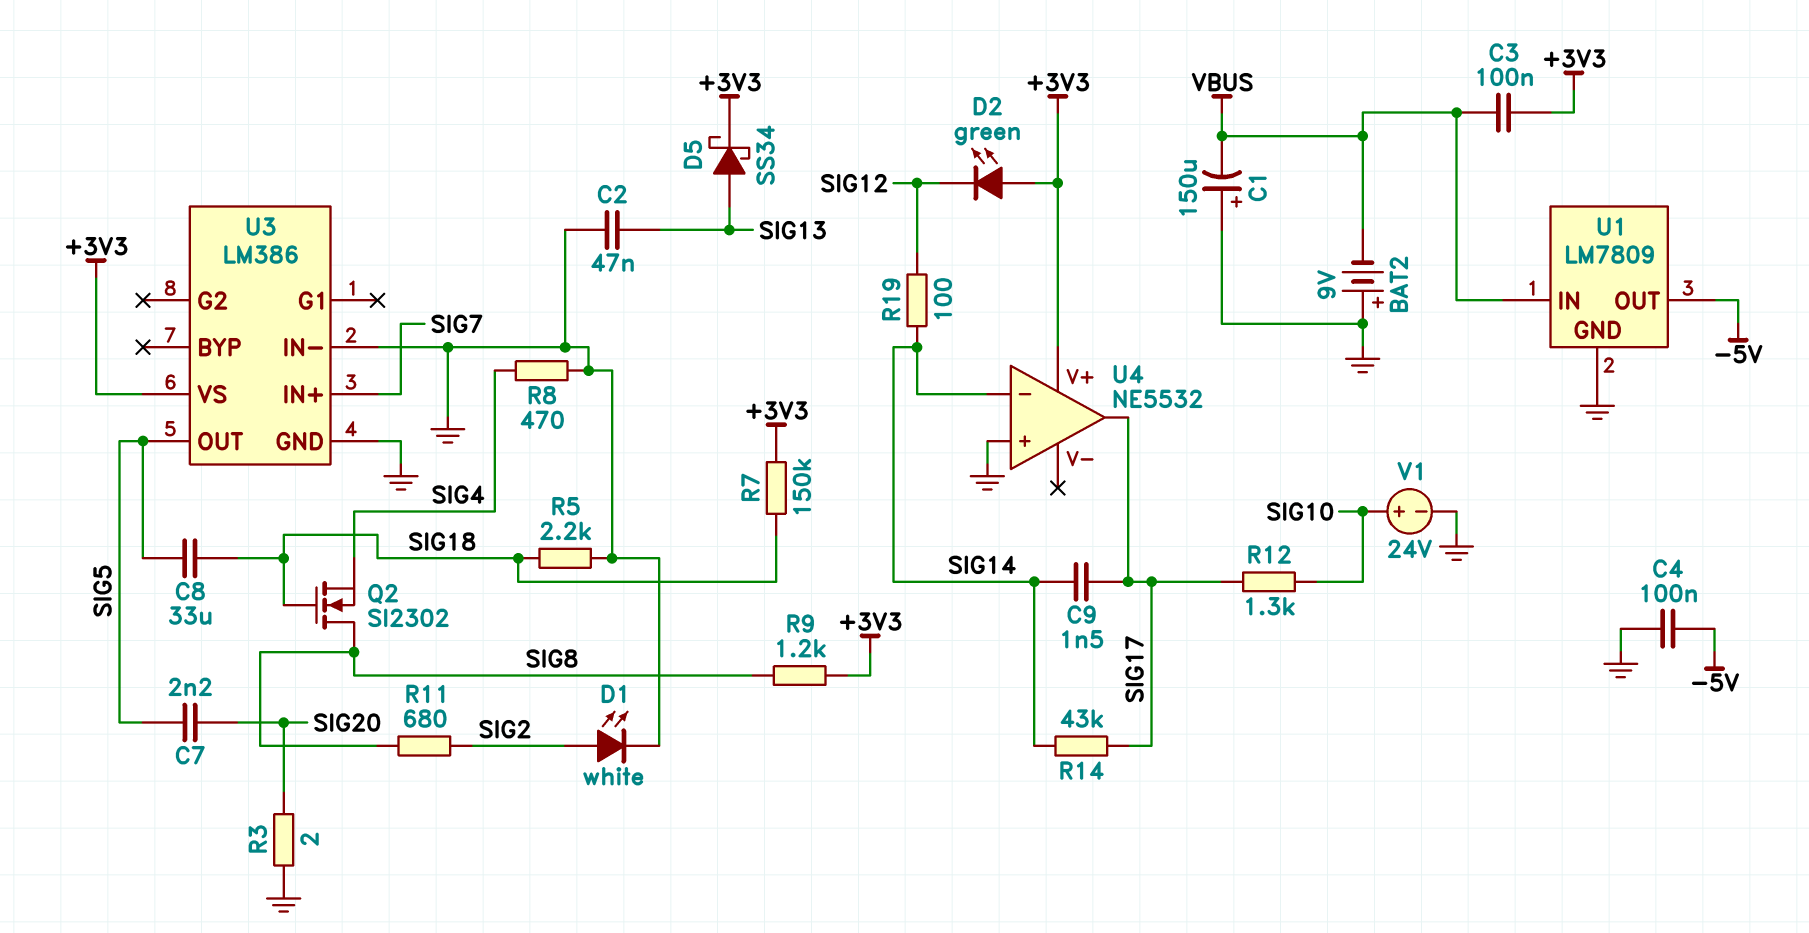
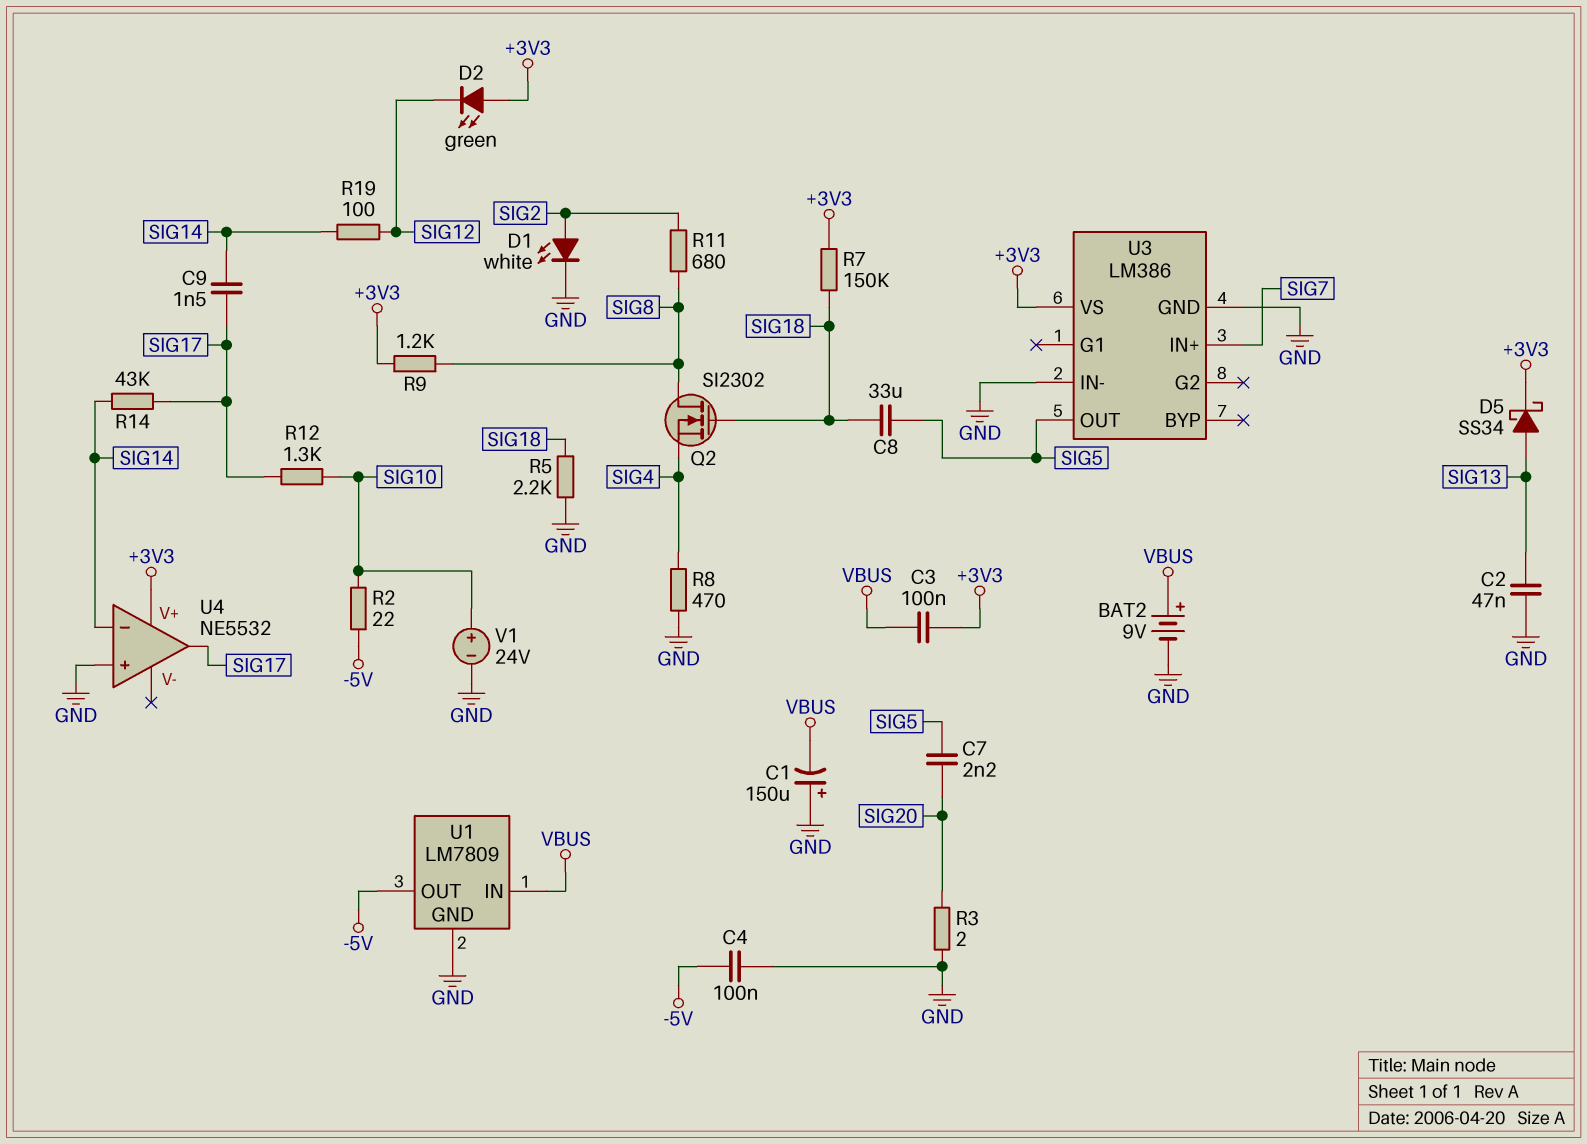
BAT2: 9V (plus GND, minus VBUS) -> 9V (plus VBUS, minus GND)
R2: none -> 22 (-5V, SIG10)

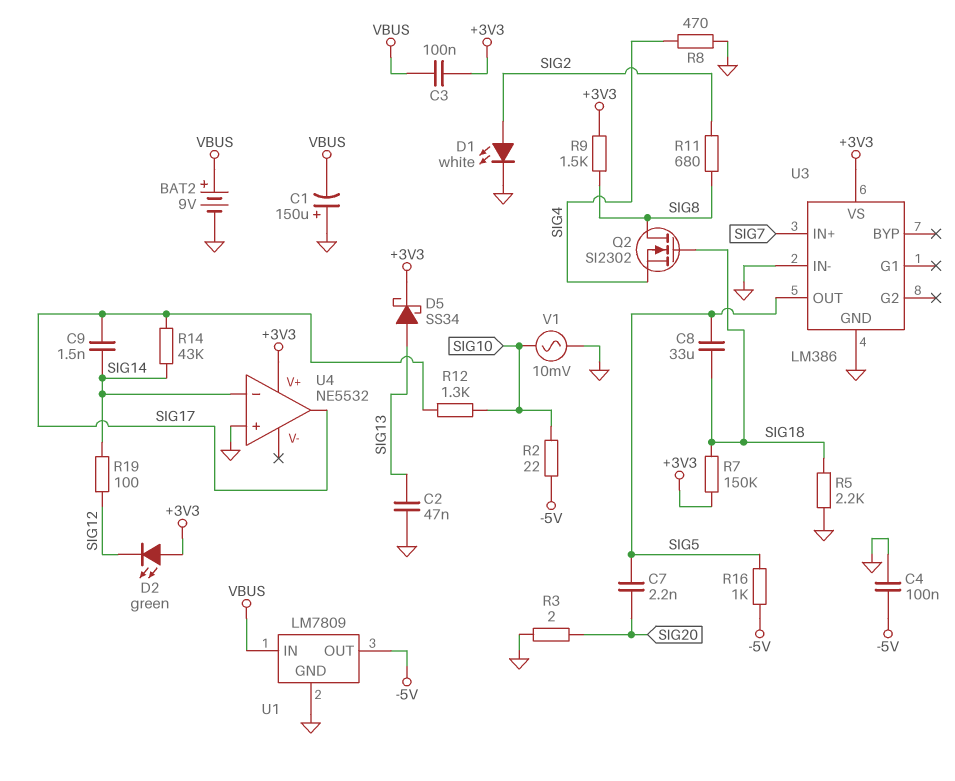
R9: 1.2k (+3V3, SIG8) -> 1.5k (+3V3, SIG8)
R16: none -> 1k (-5V, SIG5)
V1: 24V (plus SIG10, minus GND) -> AC 10mV (GND, SIG10)

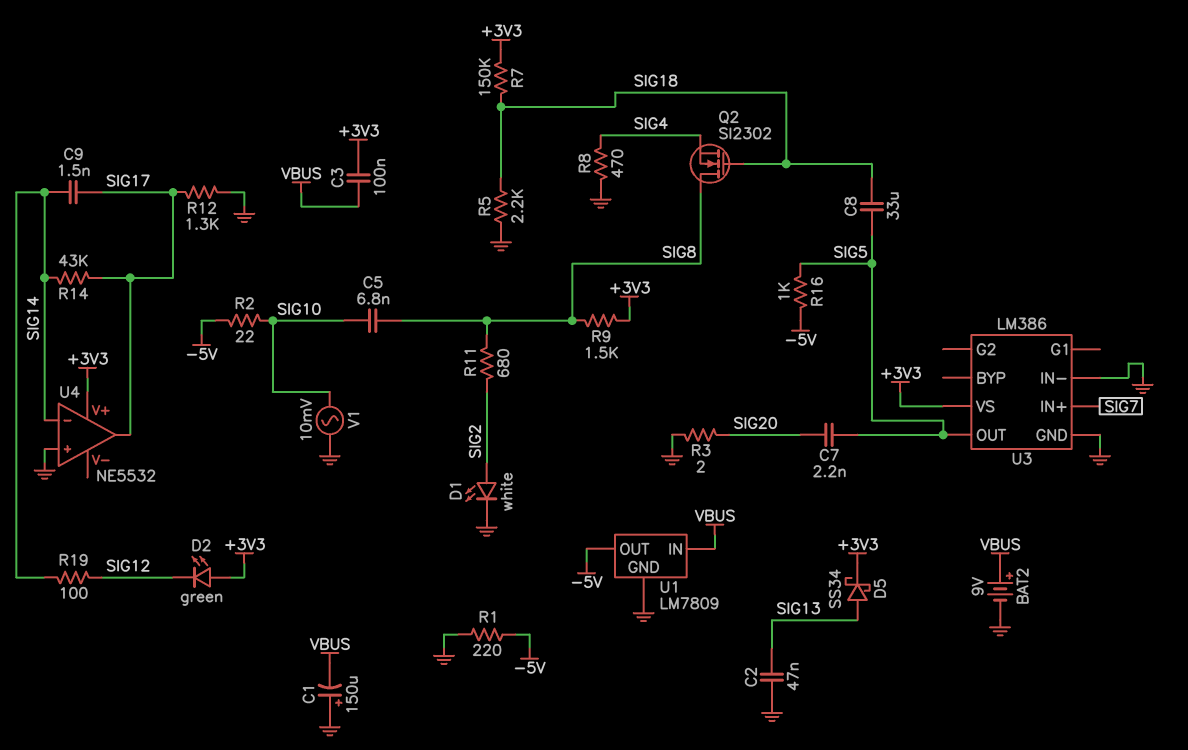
C4: 100nF (-5V, GND) -> none
C5: none -> 6.8nF (SIG8, SIG10)
R1: none -> 220 (-5V, GND)
R12: 1.3k (SIG10, SIG17) -> 1.3k (GND, SIG17)

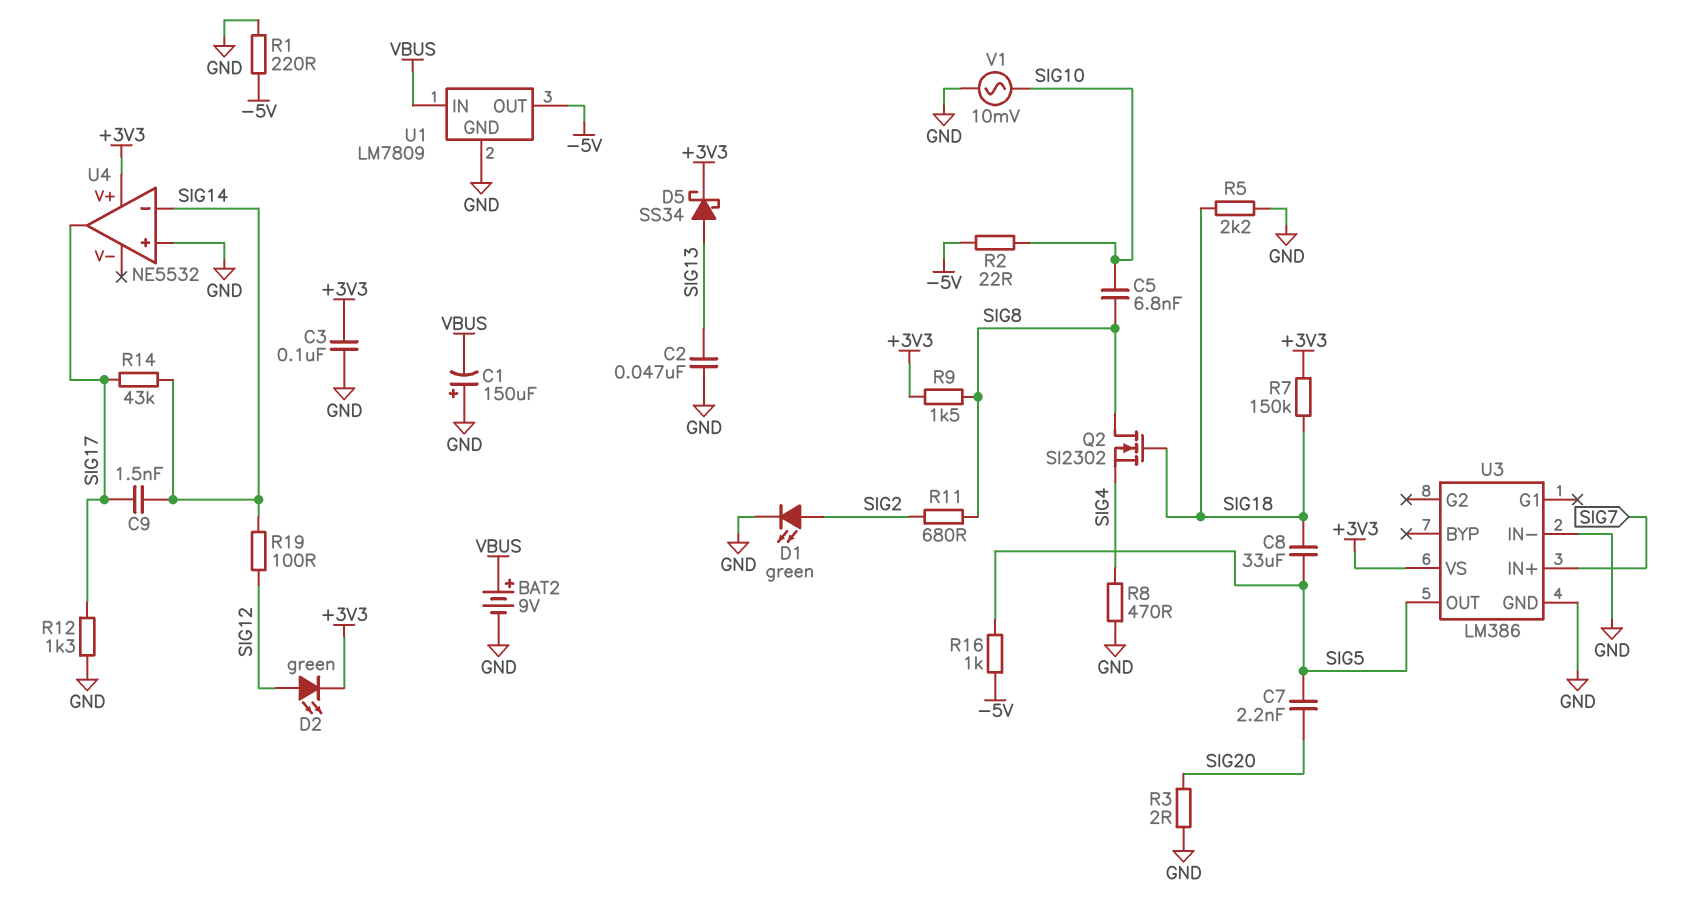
C3: 100nF (+3V3, VBUS) -> 100nF (+3V3, GND)
D1: LED white (A SIG2, K GND) -> LED green (A SIG2, K GND)
D2: LED green (A +3V3, K SIG12) -> LED green (A SIG12, K +3V3)

